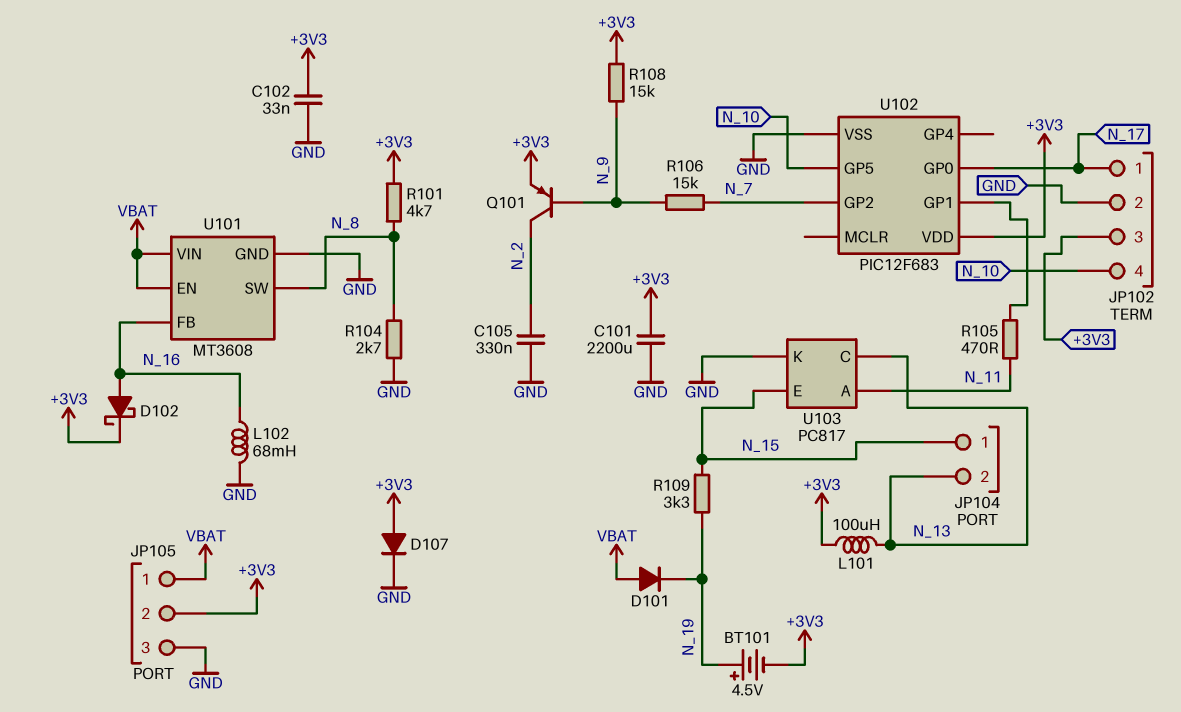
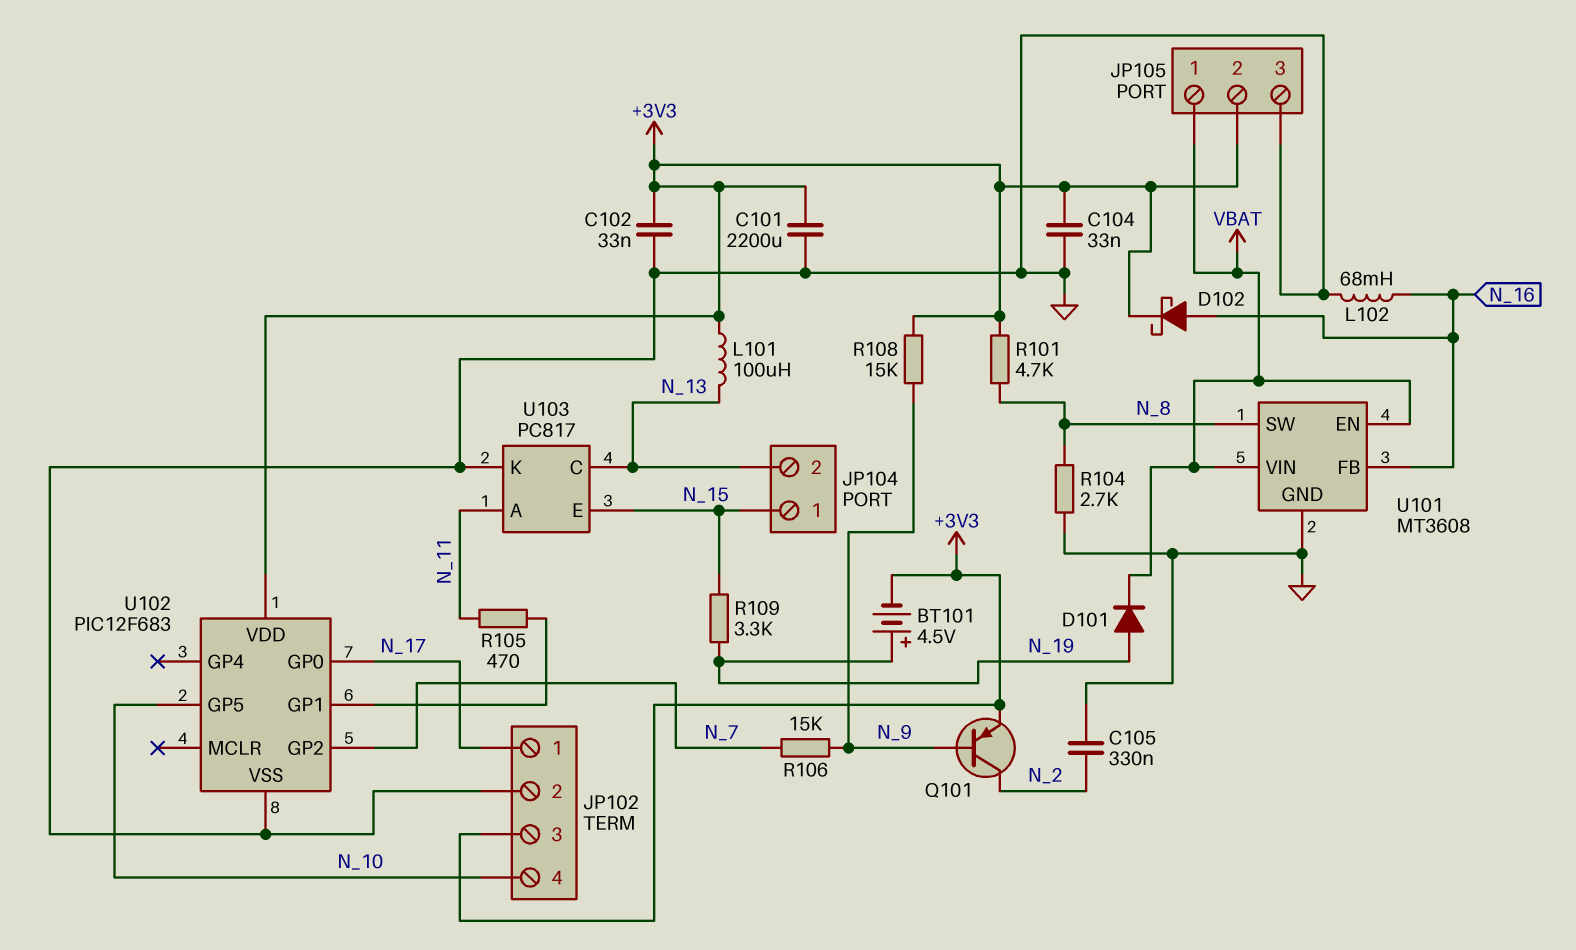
C104: none -> 33nF (+3V3, GND)
D101: diode (A VBAT, K N_19) -> diode (A N_19, K VBAT)
D107: diode (A +3V3, K GND) -> none

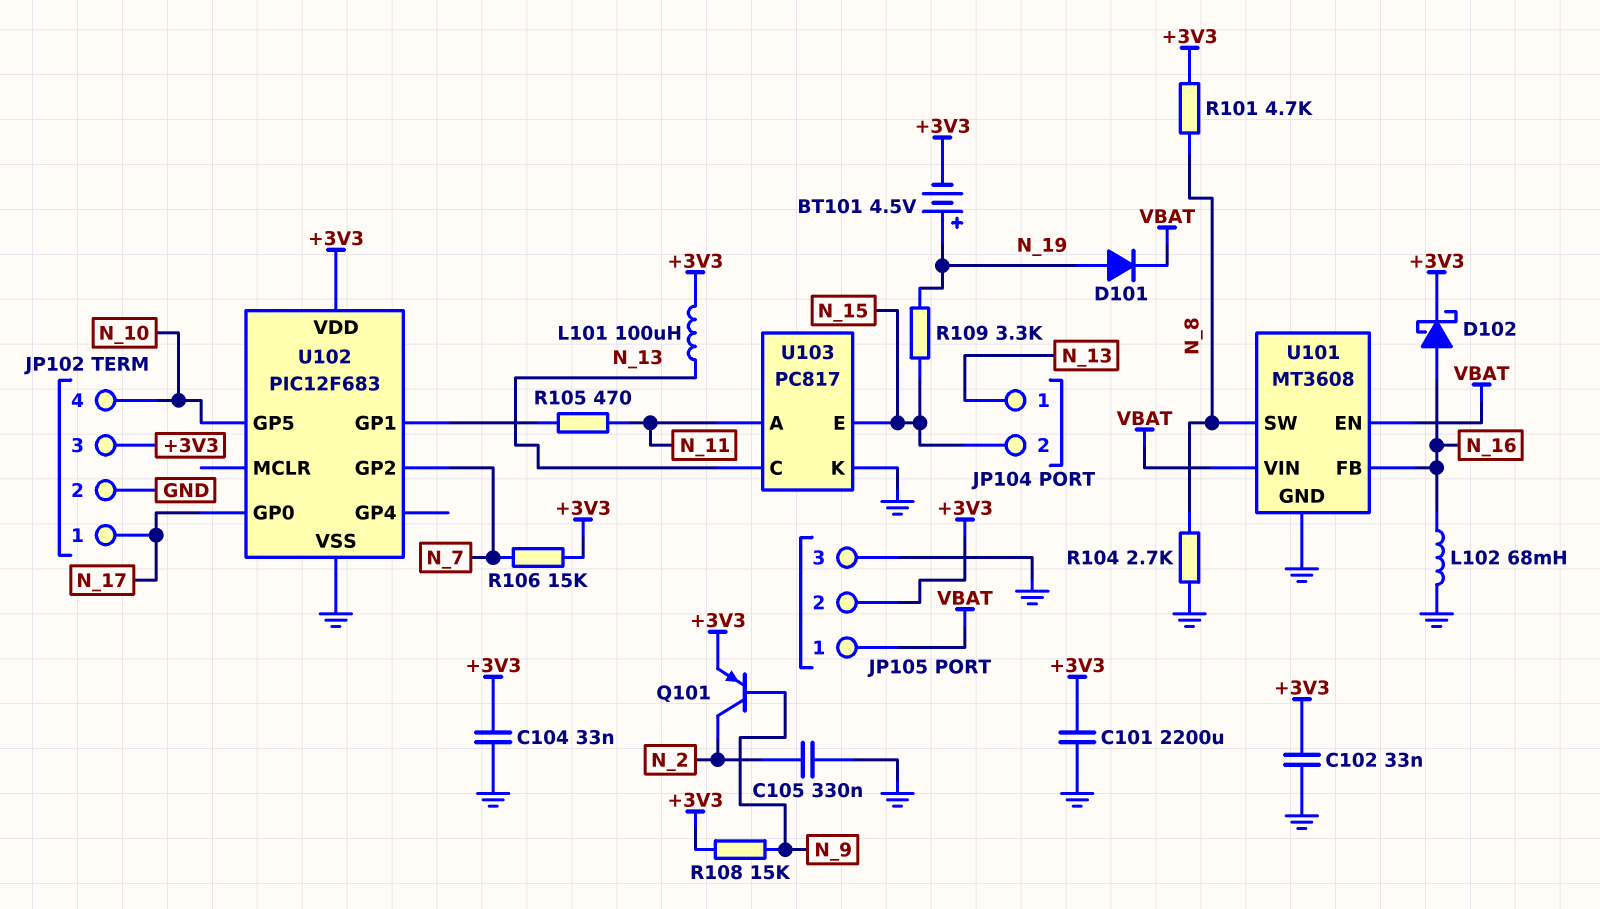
JP104 pin 1: N_15 -> N_13
JP104 pin 2: N_13 -> N_15
R106: 15k (N_7, N_9) -> 15k (+3V3, N_7)

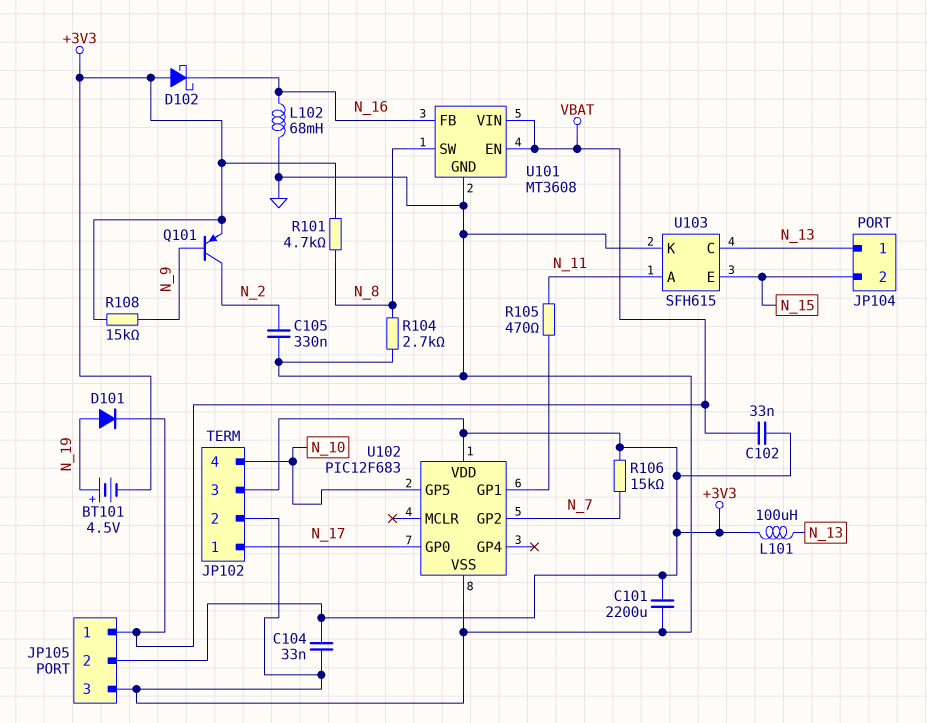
C102: 33nF (+3V3, GND) -> 33nF (+3V3, VBAT)
D102: schottky (A N_16, K +3V3) -> schottky (A +3V3, K N_16)
R109: 3.3k (N_15, N_19) -> none
U103: PC817 -> SFH615

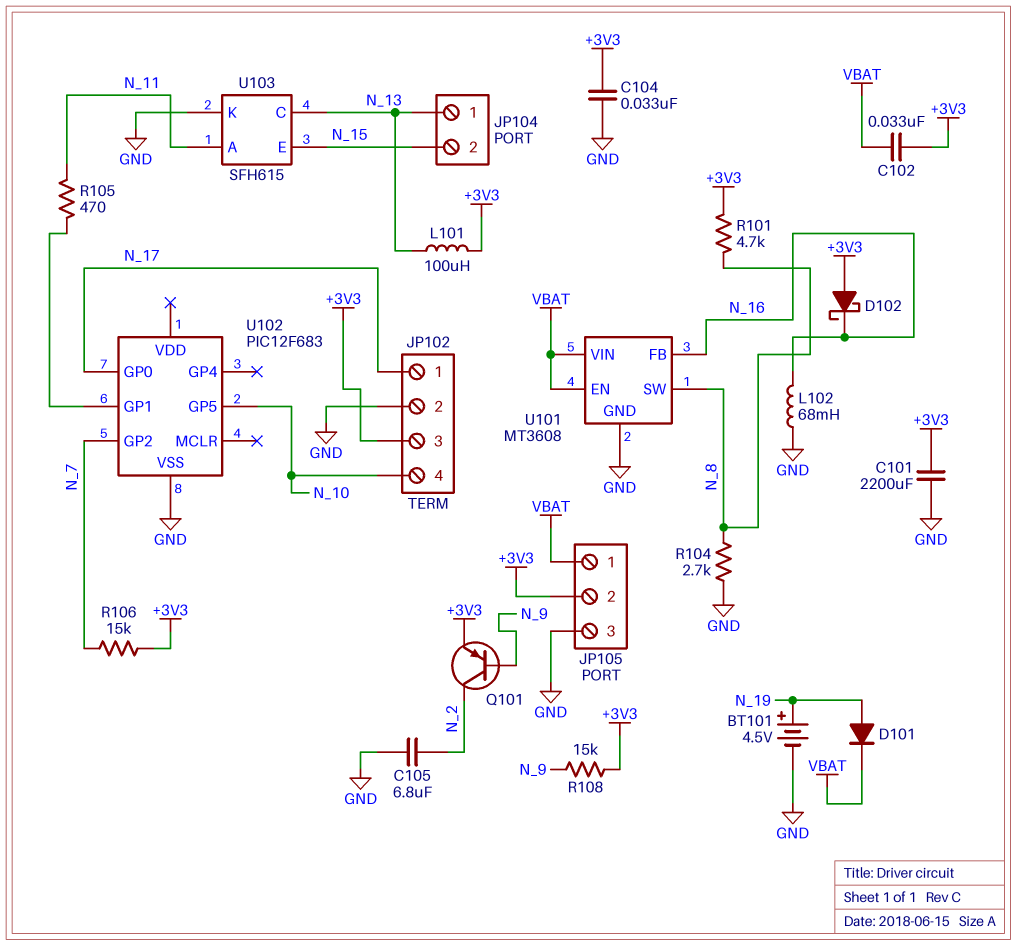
BT101: 4.5V (plus N_19, minus +3V3) -> 4.5V (plus N_19, minus GND)
C105: 330nF (GND, N_2) -> 6.8uF (GND, N_2)
U102 pin VDD: +3V3 -> none

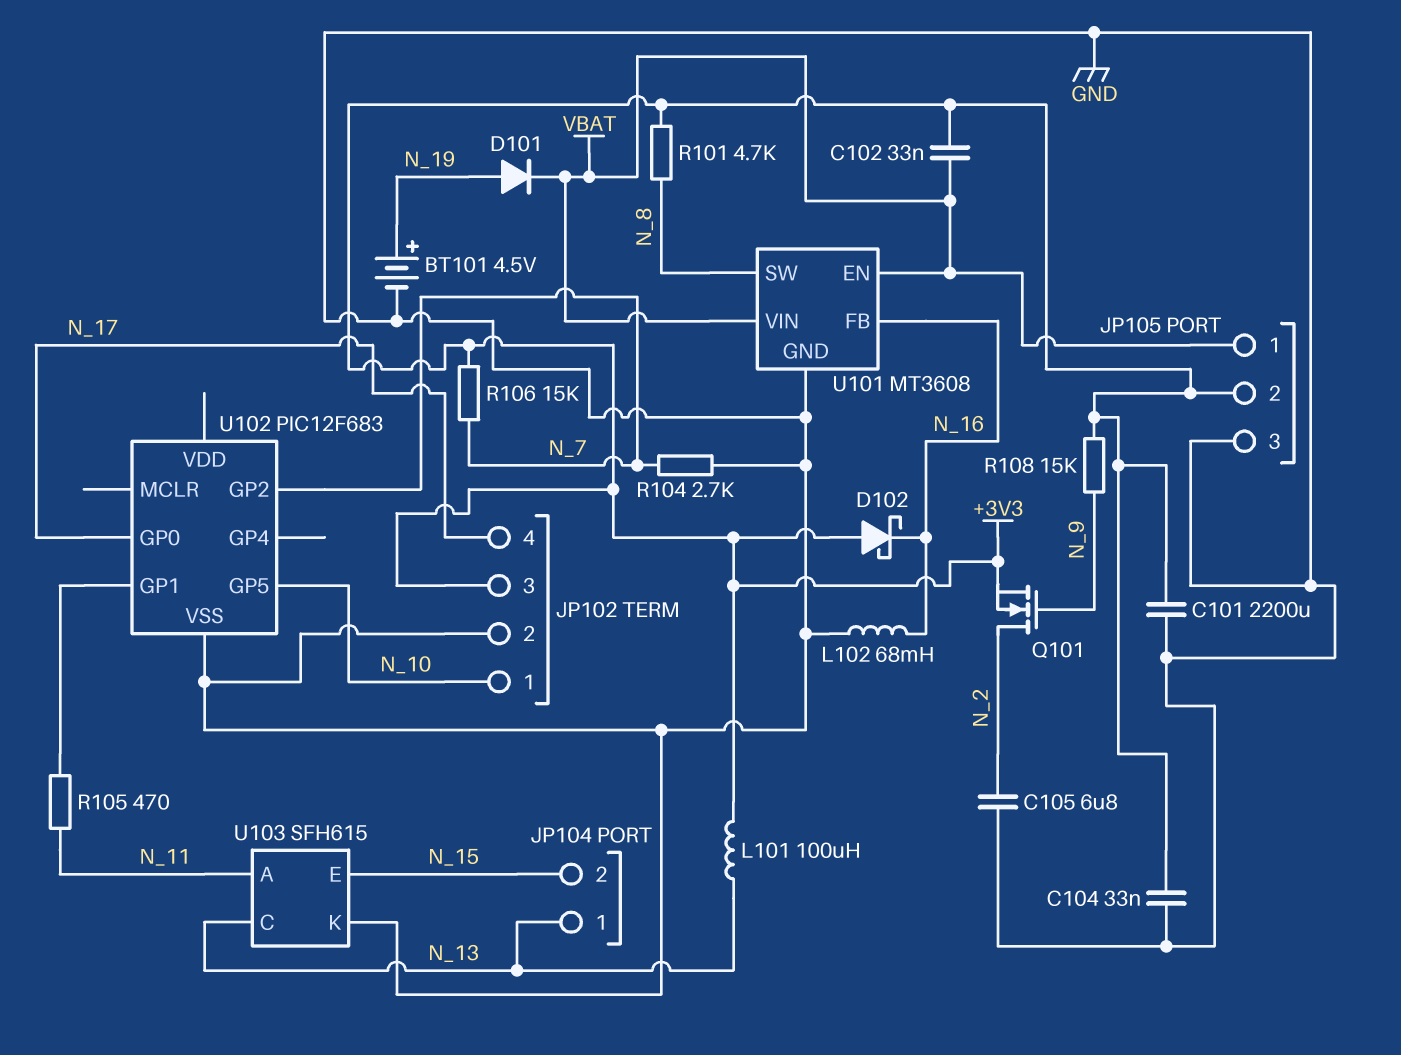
JP102 pin 1: N_17 -> N_10
JP102 pin 4: N_10 -> N_17
Q101: PNP (B N_9, C N_2, E +3V3) -> NMOS (G N_9, D N_2, S +3V3)
R104: 2.7k (GND, N_8) -> 2.7k (GND, N_7)

